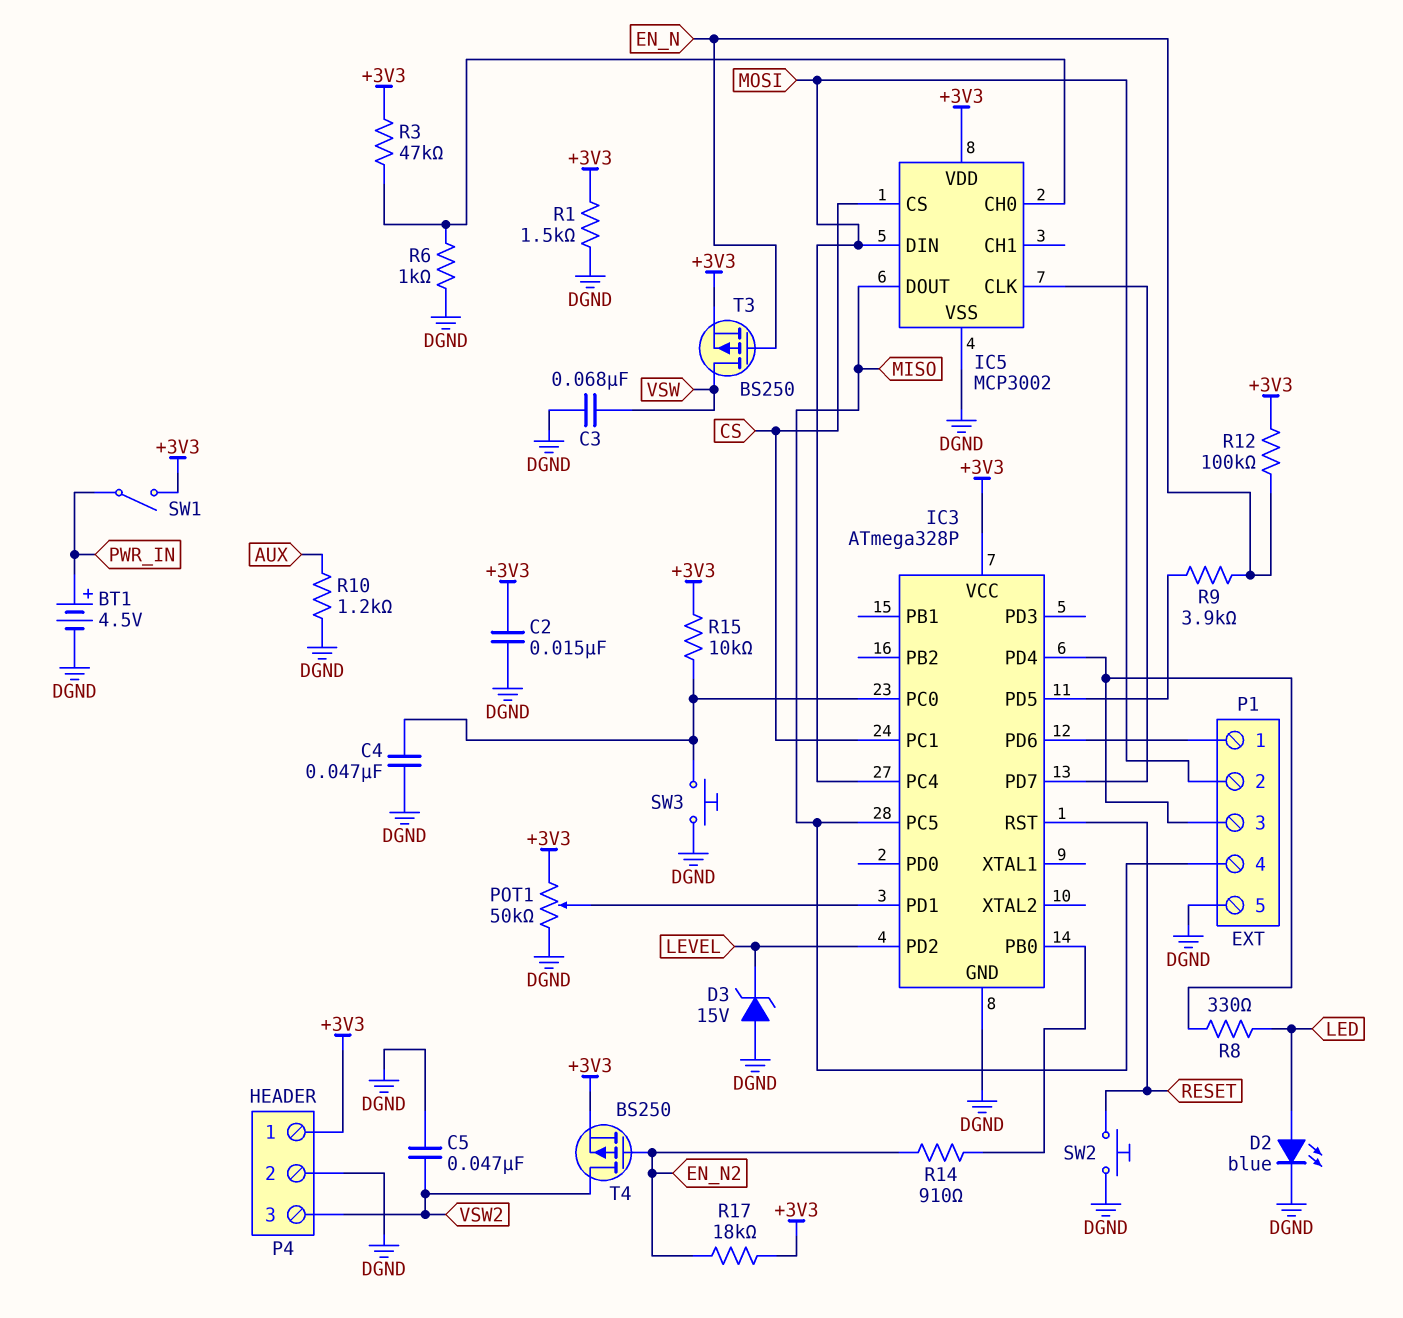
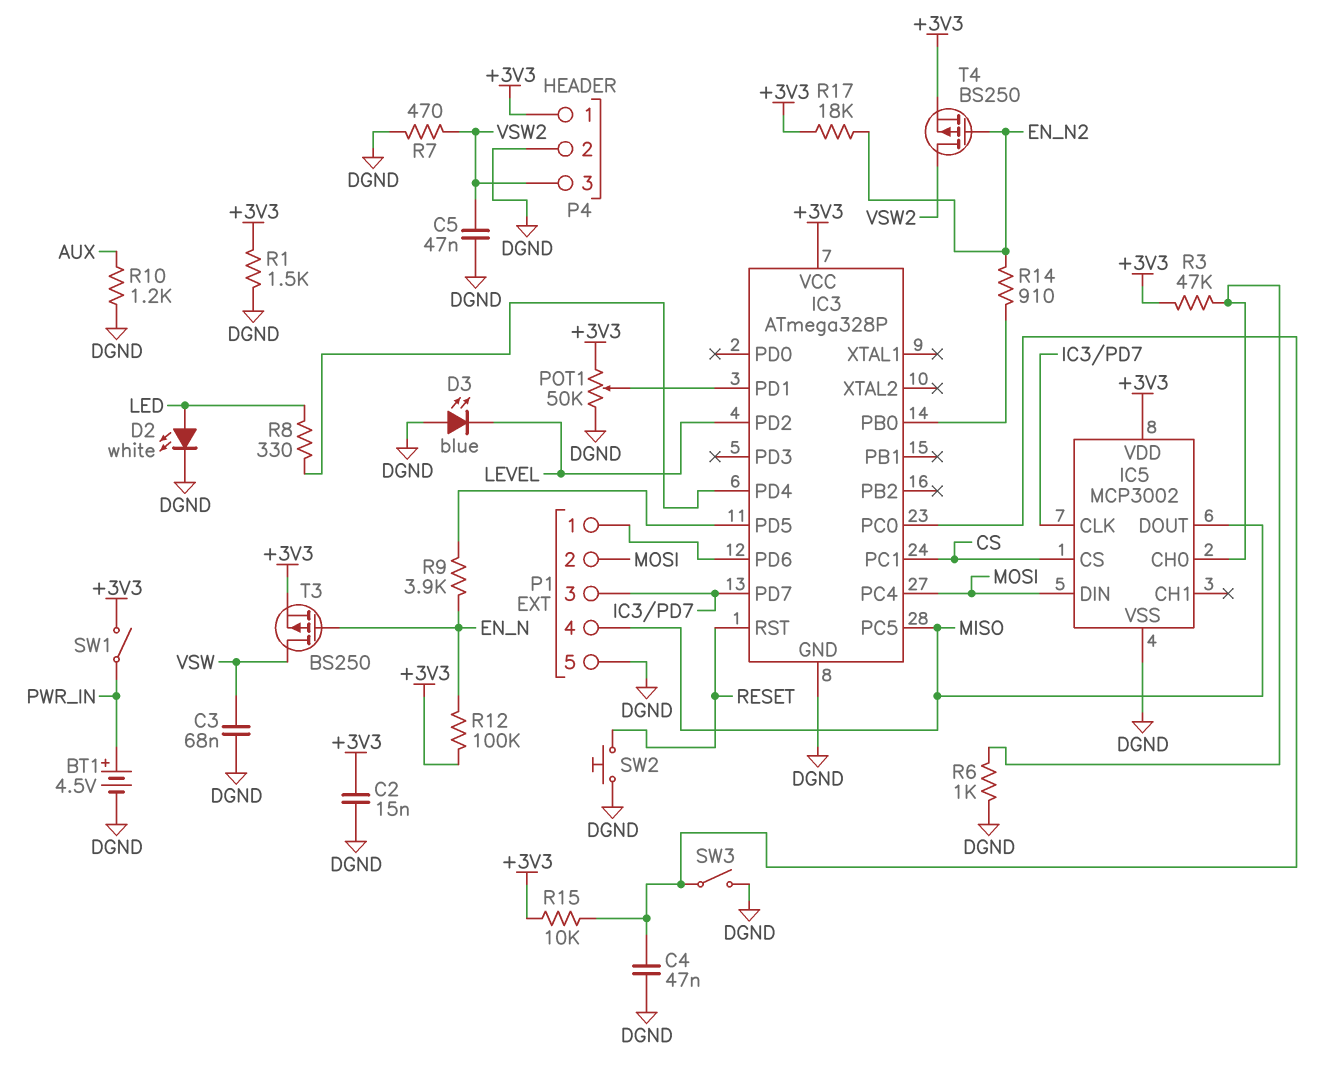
D2: LED blue (A LED, K DGND) -> LED white (A LED, K DGND)
D3: zener 15V (A DGND, K LEVEL) -> LED blue (A DGND, K LEVEL)
P1 pin 3: IC3/PD4 -> IC3/PD7
R7: none -> 470 (DGND, VSW2)
SW3: button (DGND, IC3/PC0) -> switch (DGND, IC3/PC0)

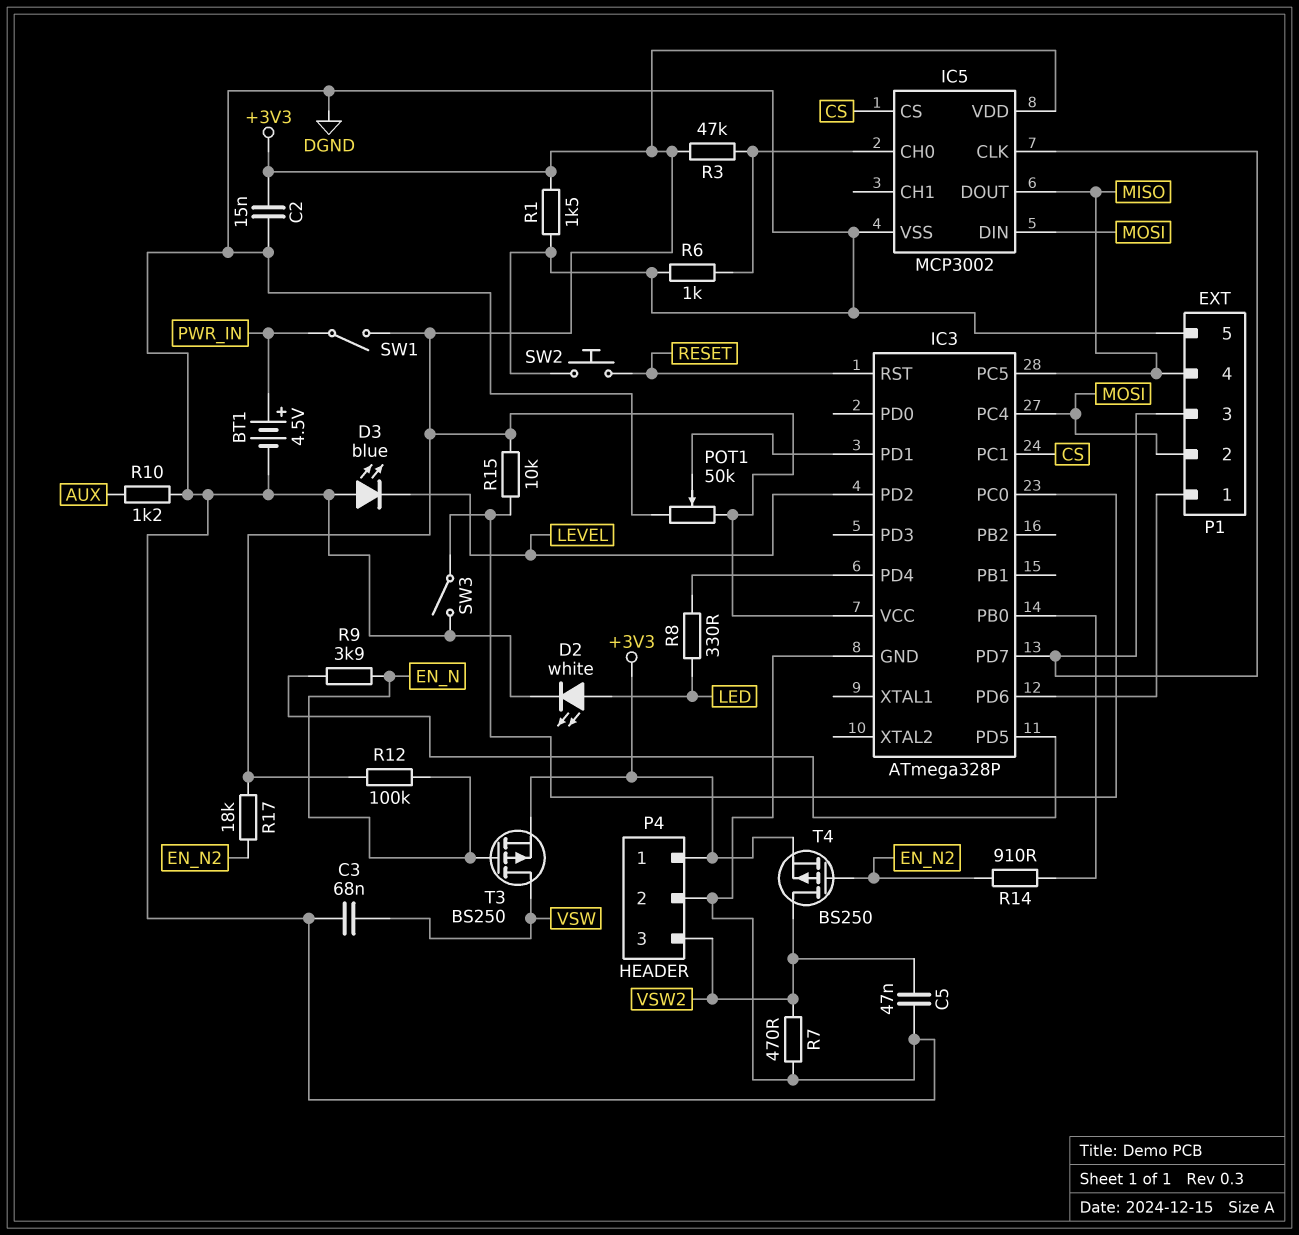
C4: 47nF (DGND, IC3/PC0) -> none

